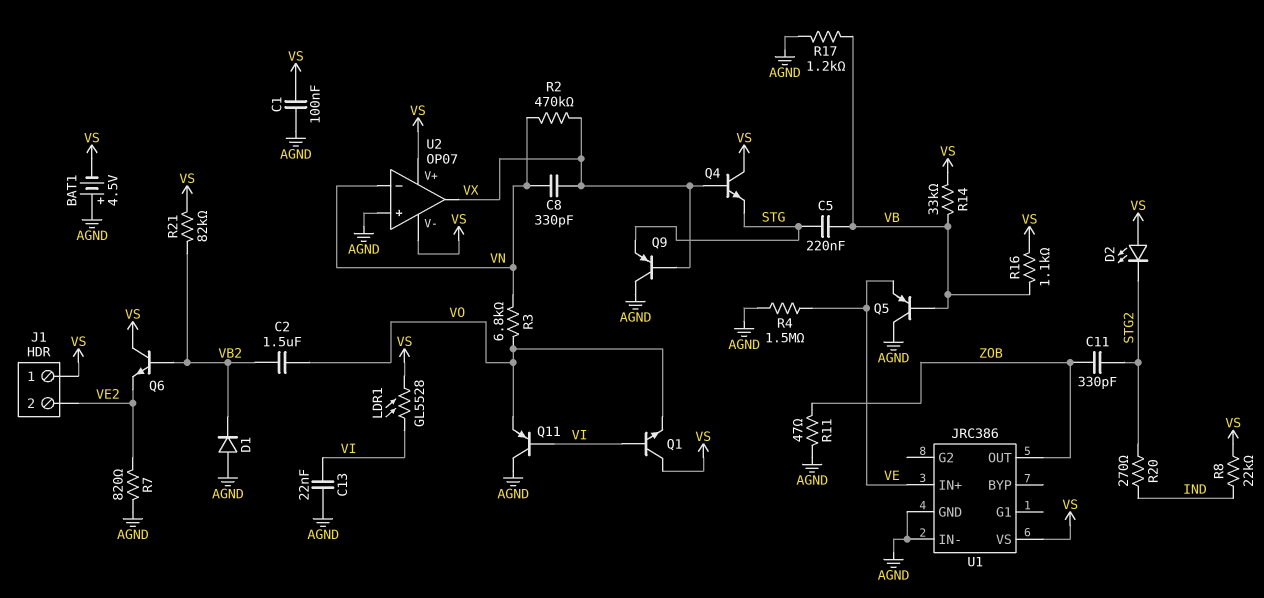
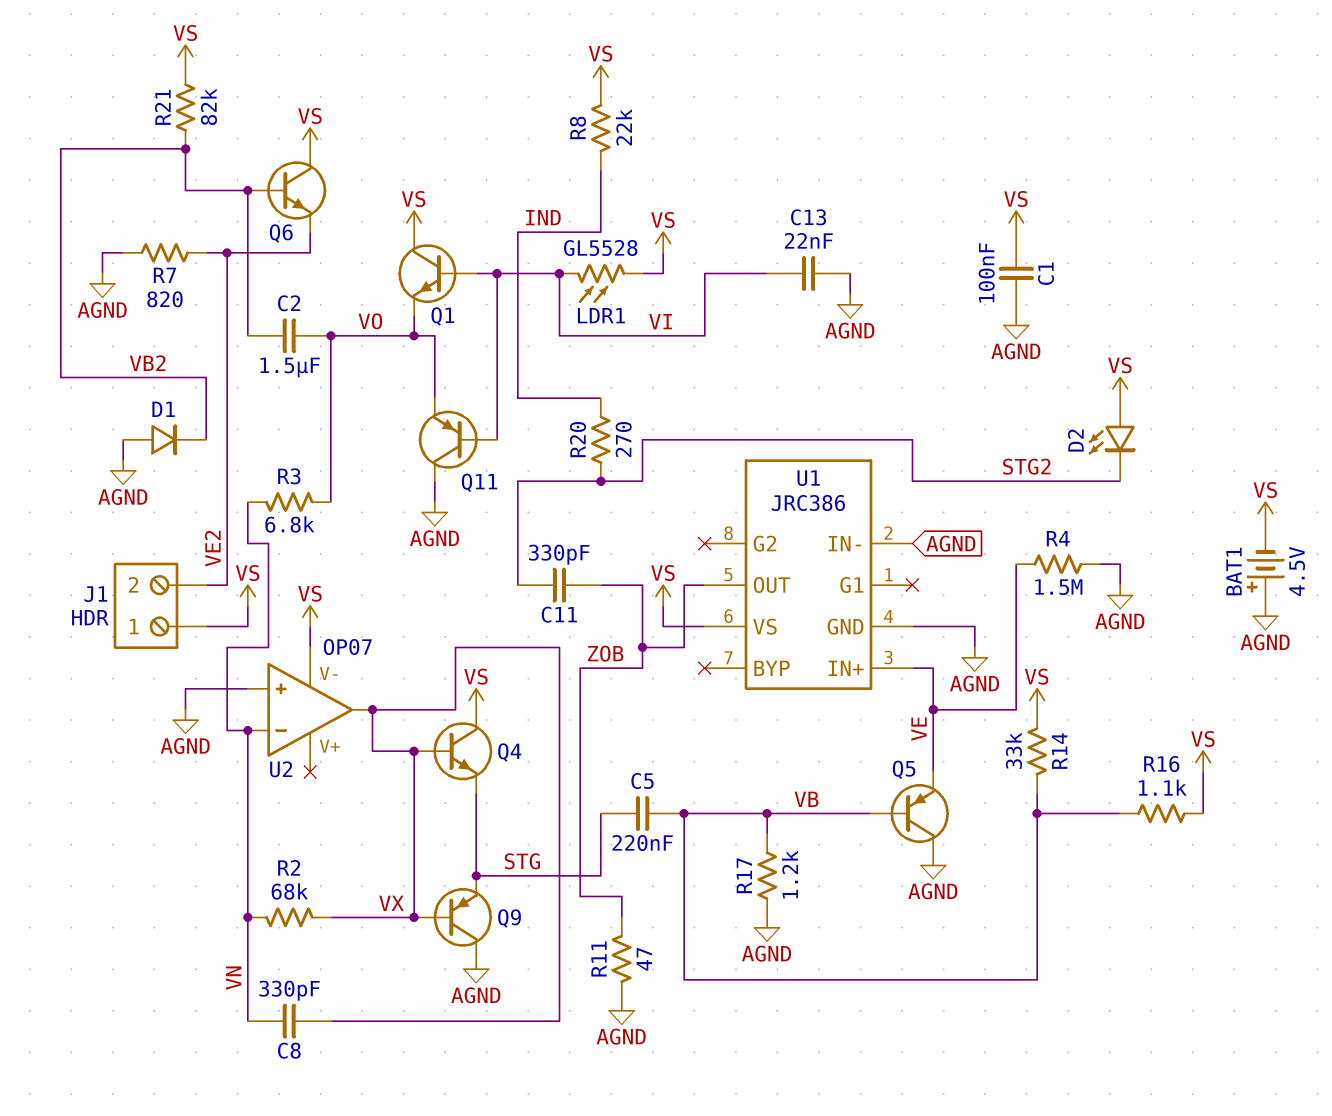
R2: 470k (VN, VX) -> 68k (VN, VX)
U2 pin V+: VS -> none

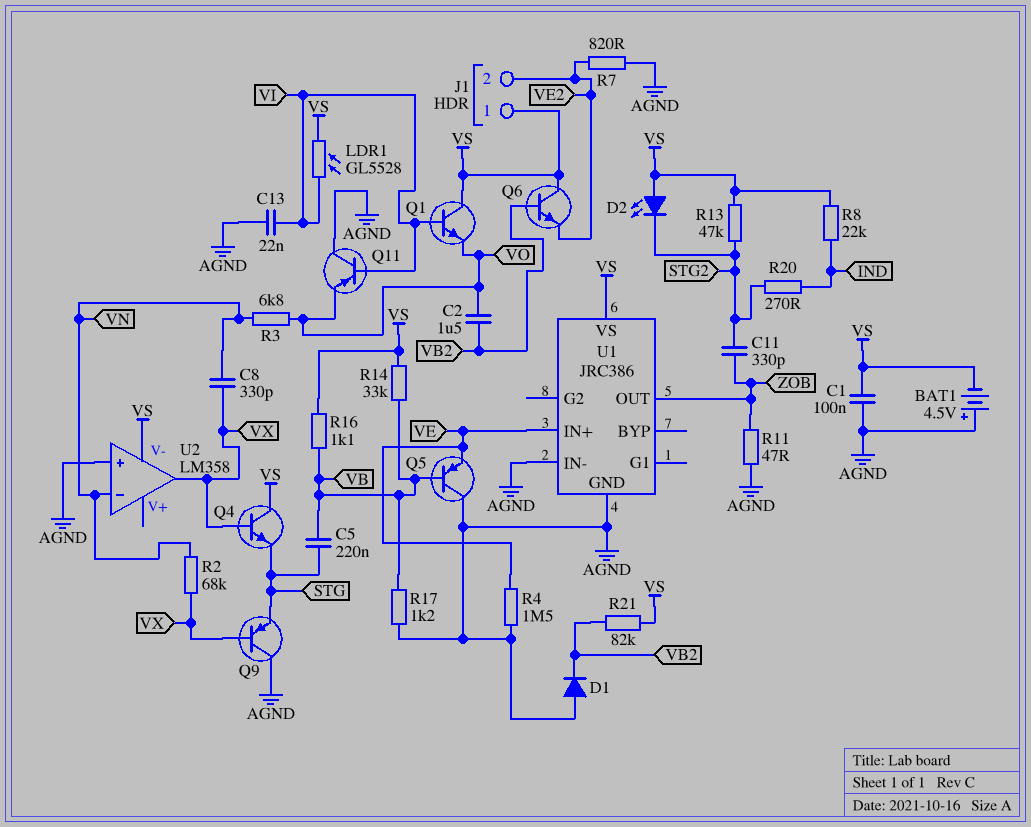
R13: none -> 47k (STG2, VS)
U2: OP07 -> LM358

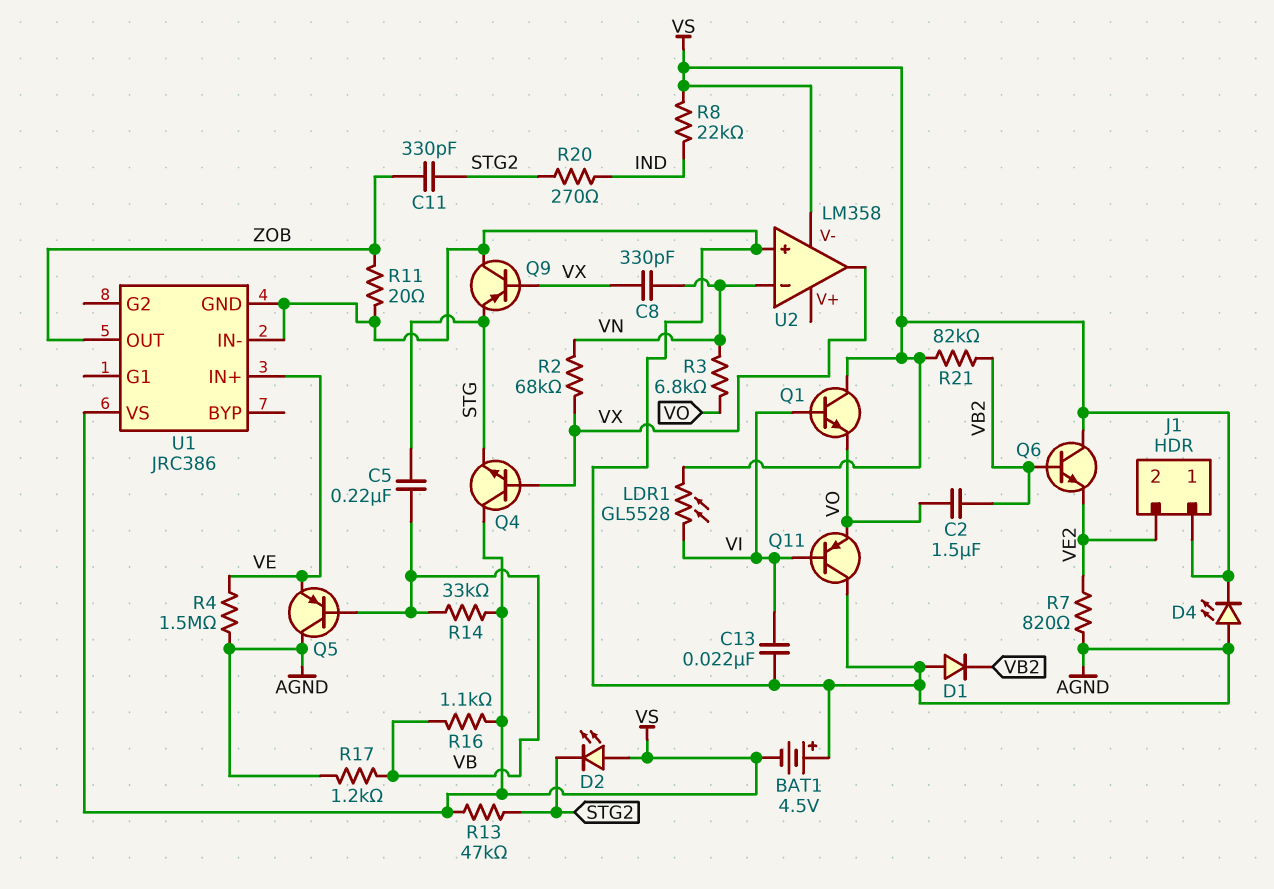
C1: 100nF (AGND, VS) -> none
D4: none -> LED (A AGND, K VS)
R11: 47 (AGND, ZOB) -> 20 (AGND, ZOB)

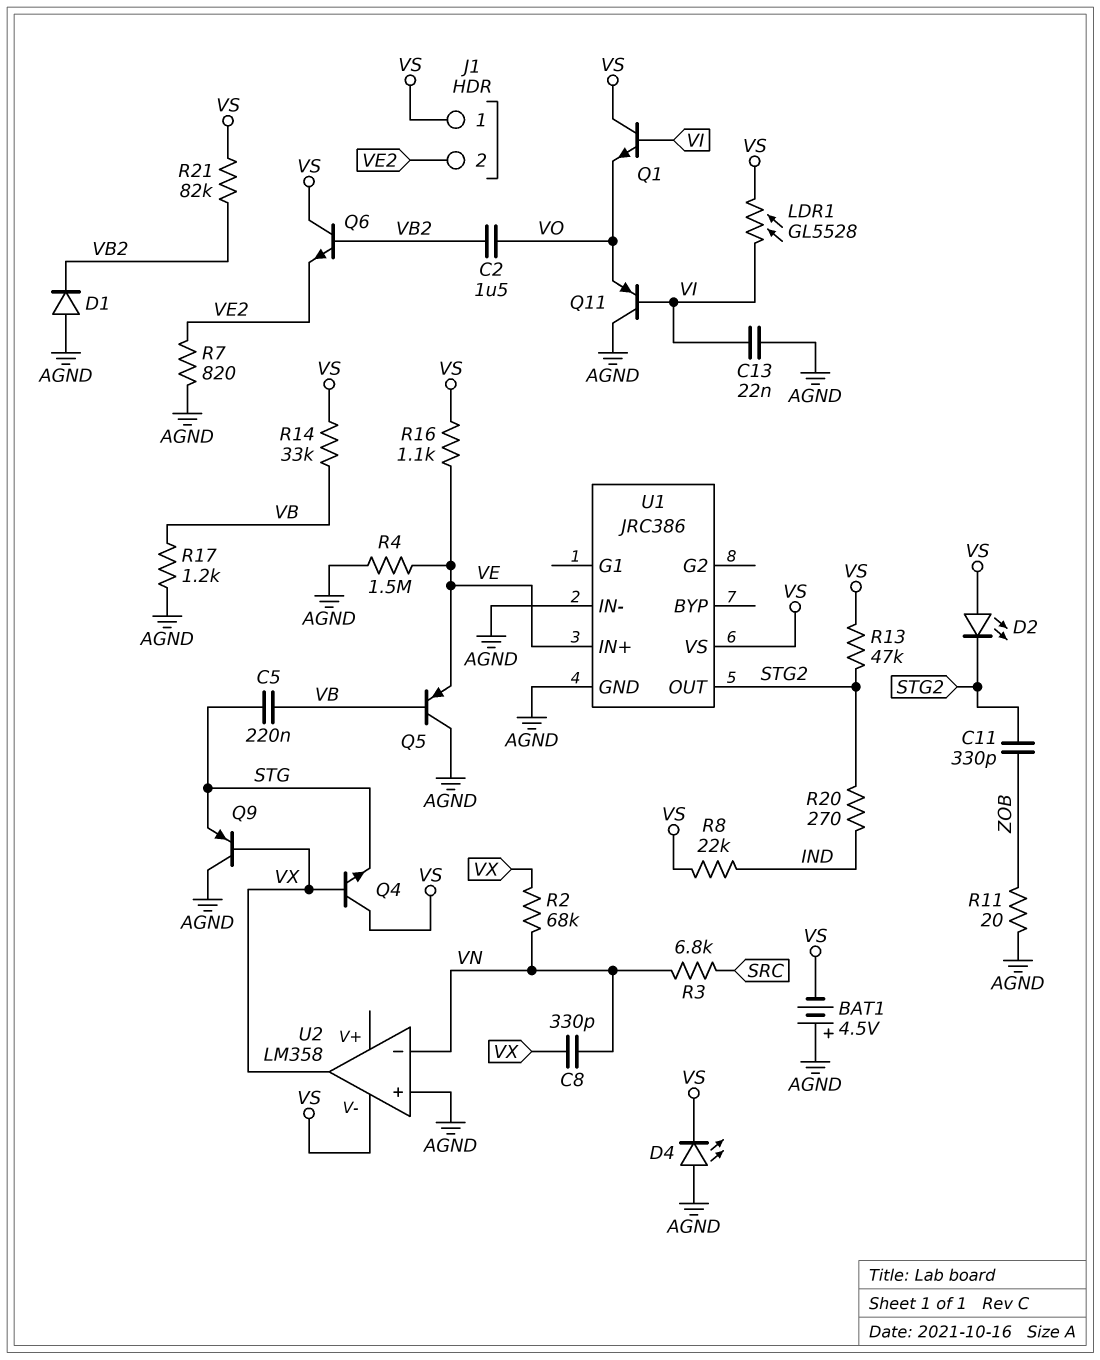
R3: 6.8k (VN, VO) -> 6.8k (SRC, VN)
R16: 1.1k (VB, VS) -> 1.1k (VE, VS)
U1 pin OUT: ZOB -> STG2

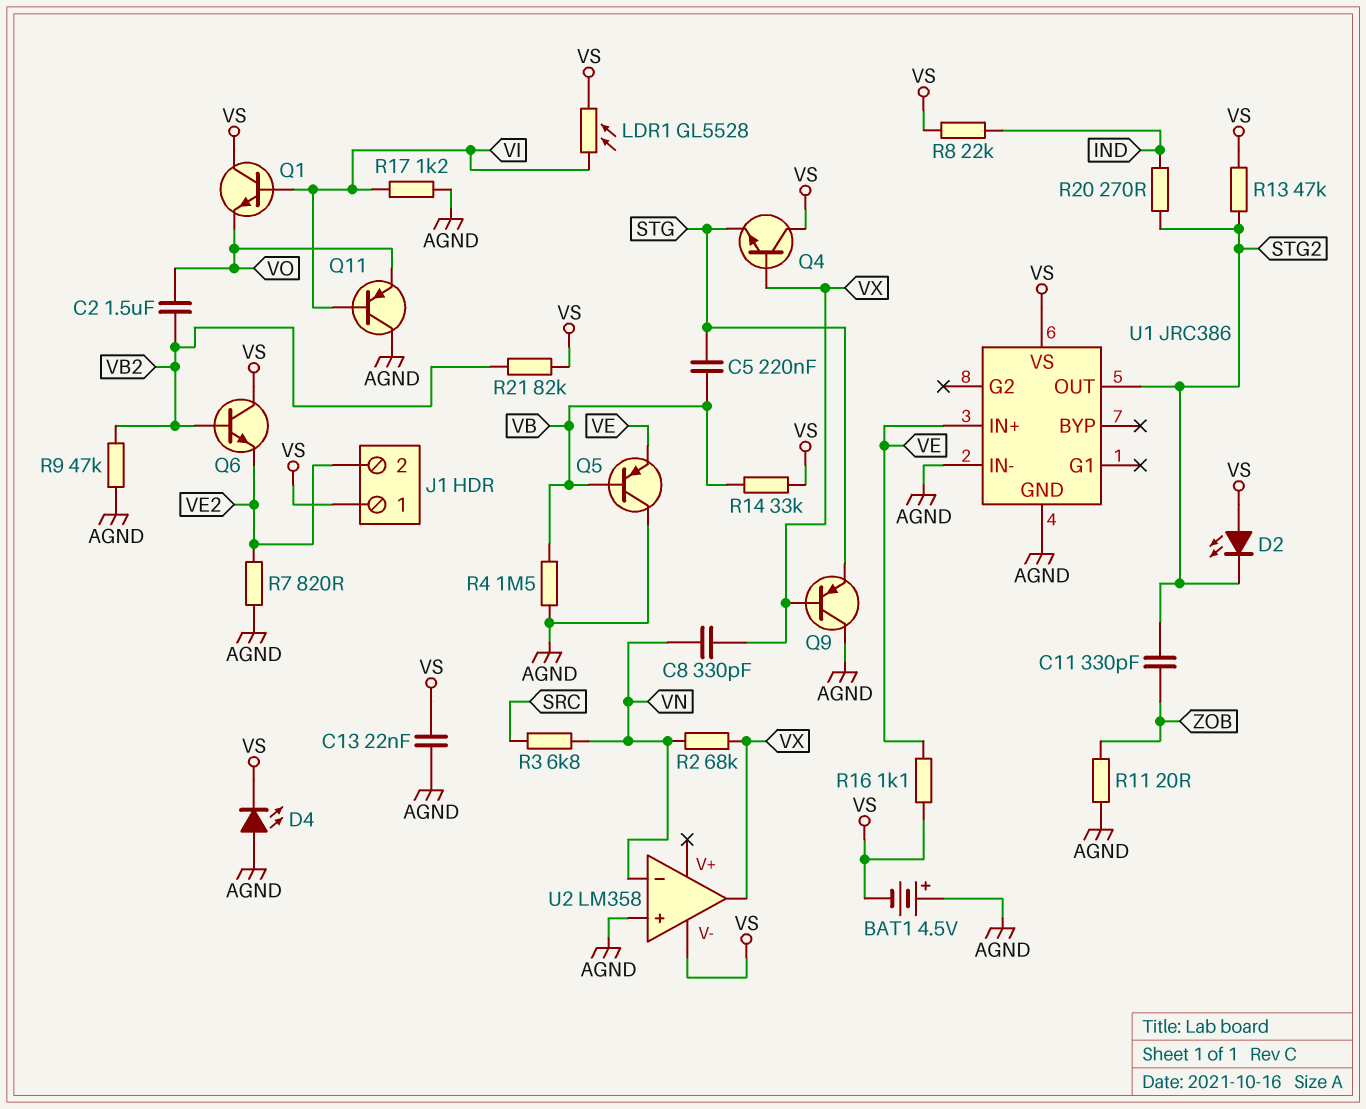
C13: 22nF (AGND, VI) -> 22nF (AGND, VS)
D1: diode (A AGND, K VB2) -> none
R4: 1.5M (AGND, VE) -> 1.5M (AGND, VB)
R9: none -> 47k (AGND, VB2)
R17: 1.2k (AGND, VB) -> 1.2k (AGND, VI)

